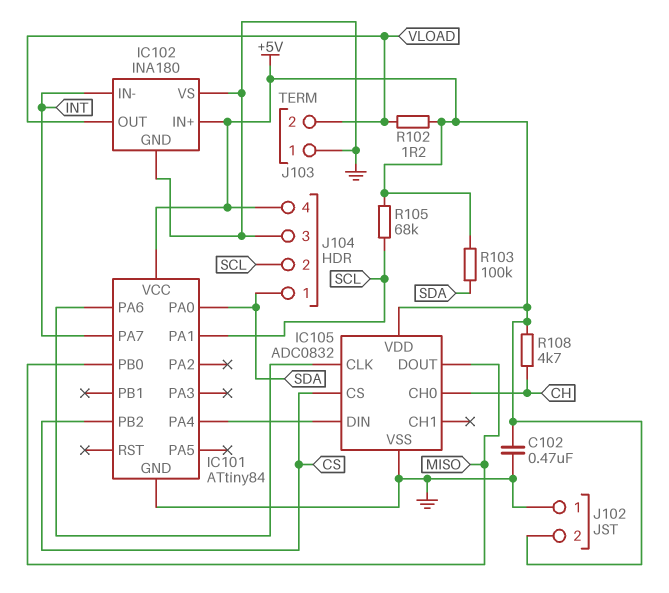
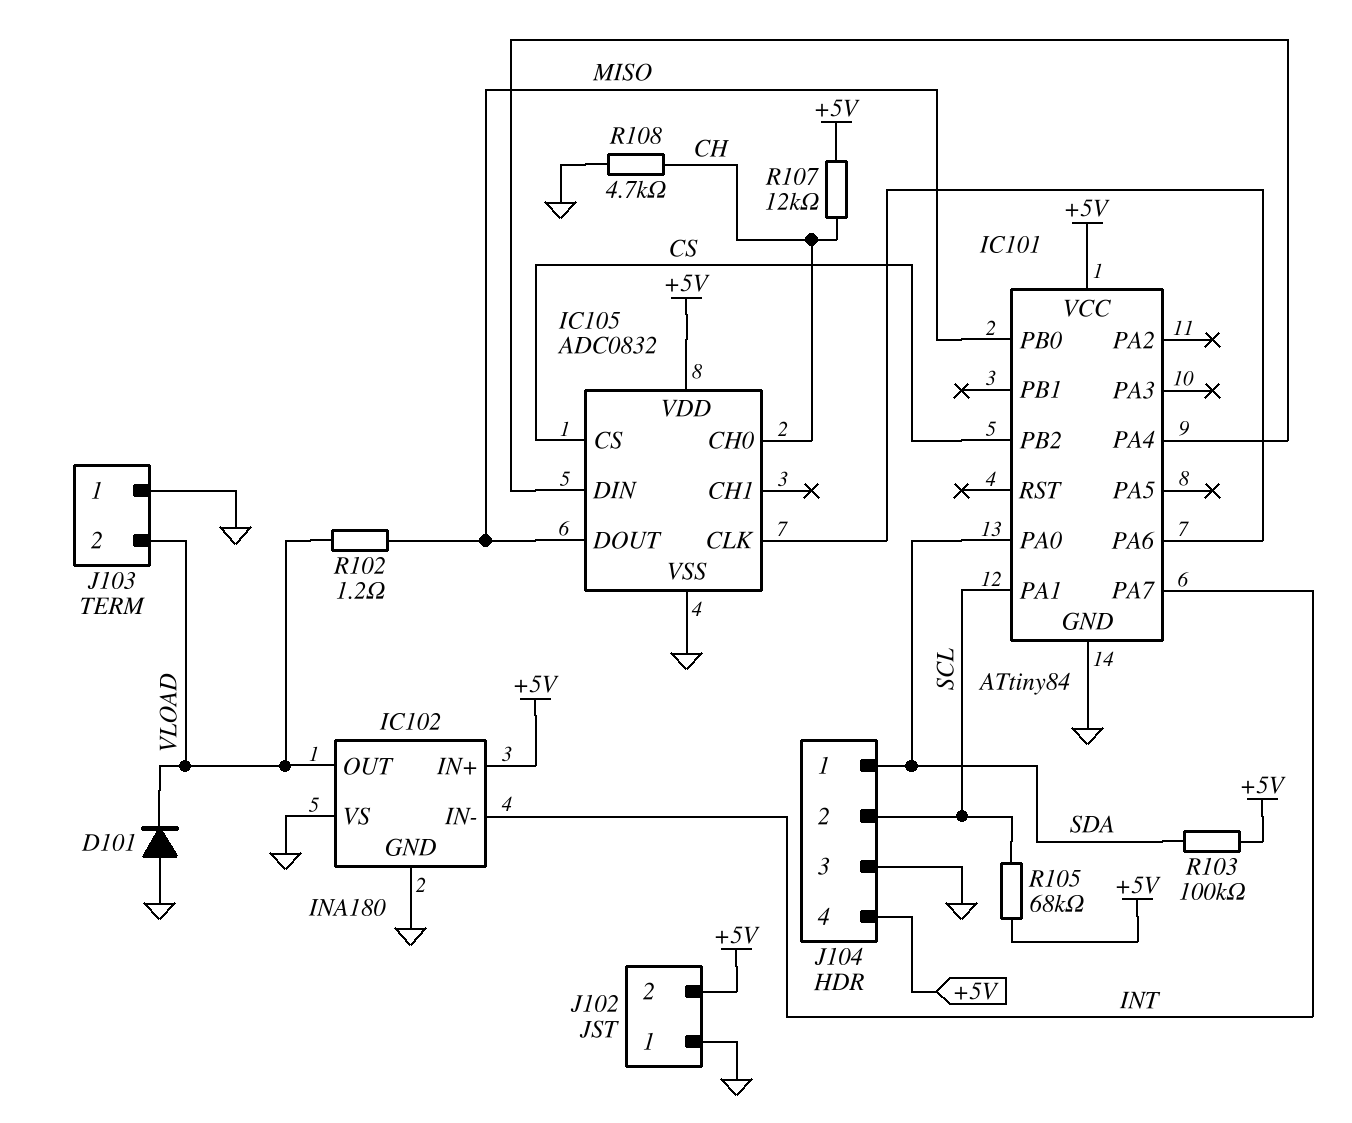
C102: 470nF (+5V, GND) -> none
D101: none -> diode (A GND, K VLOAD)
R102: 1.2 (+5V, VLOAD) -> 1.2 (MISO, VLOAD)
R107: none -> 12k (+5V, CH)
R108: 4.7k (+5V, CH) -> 4.7k (CH, GND)

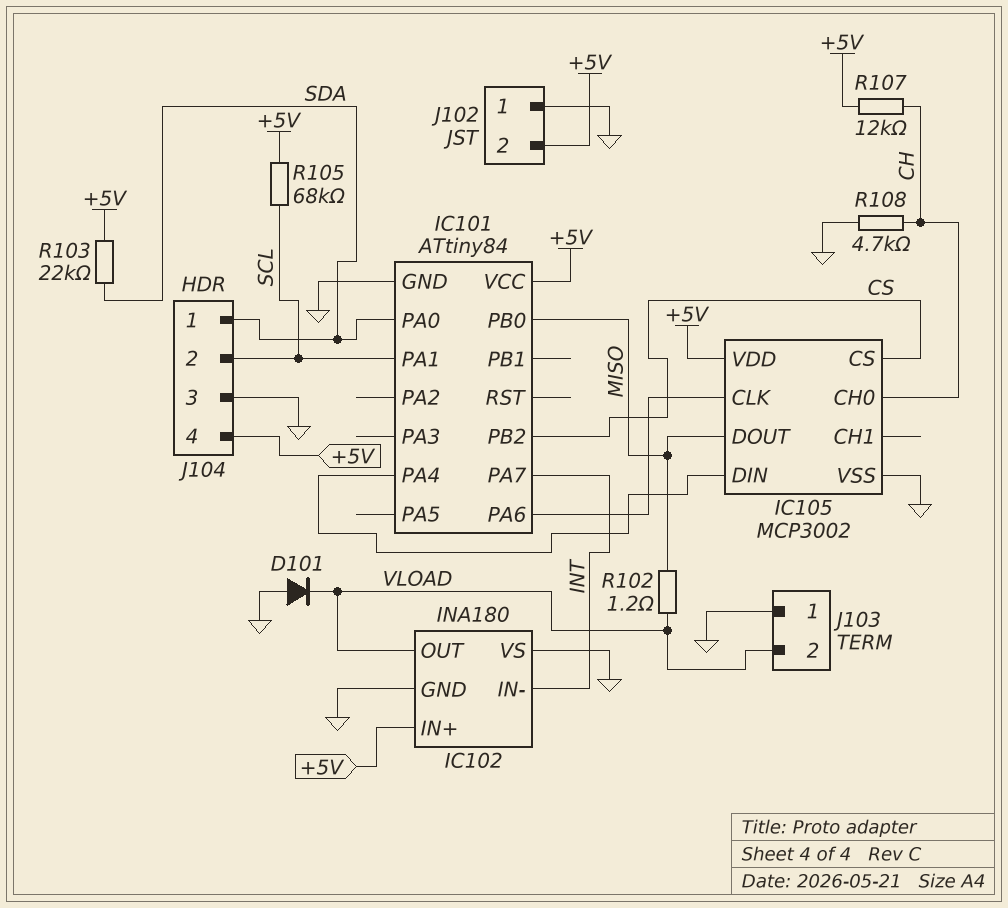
IC105: ADC0832 -> MCP3002
R103: 100k (+5V, SDA) -> 22k (+5V, SDA)

